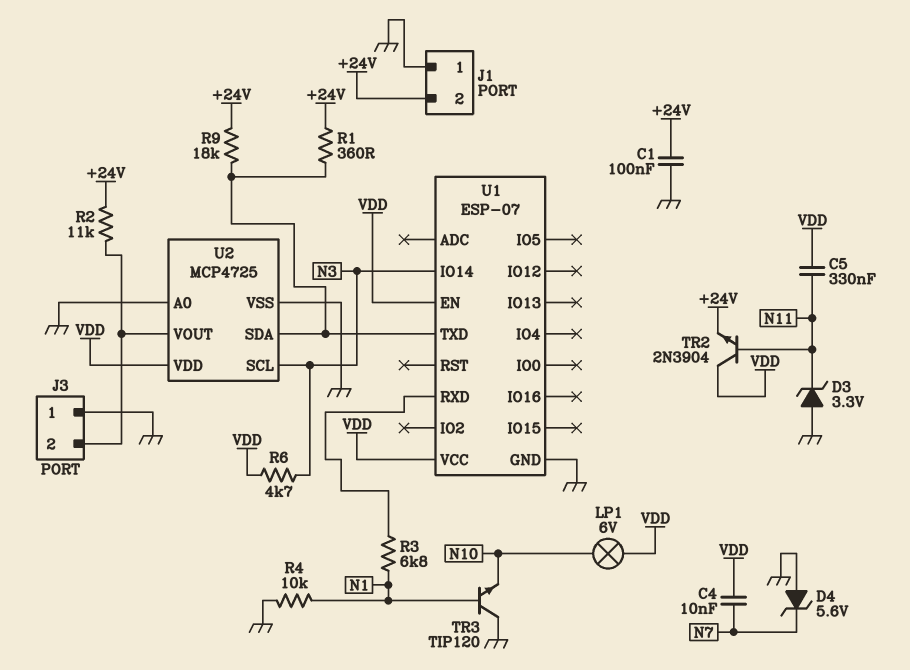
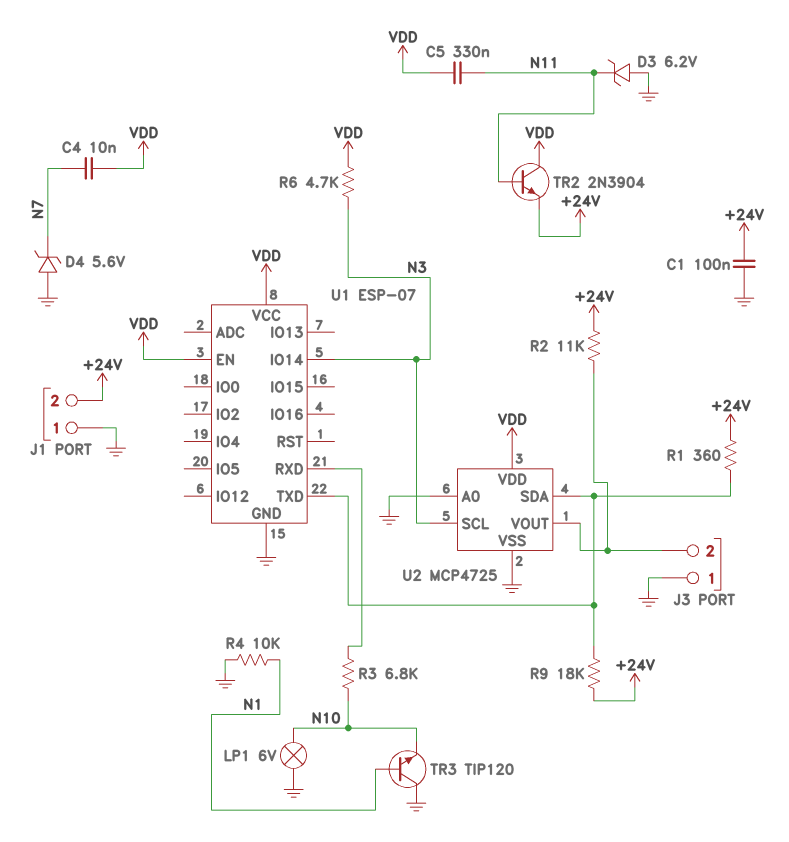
D3: zener 3.3V (A GND, K N11) -> zener 6.2V (A GND, K N11)
LP1: lamp 6V (N10, VDD) -> lamp 6V (GND, N10)
R3: 6.8k (N1, U1/RXD) -> 6.8k (N10, U1/RXD)

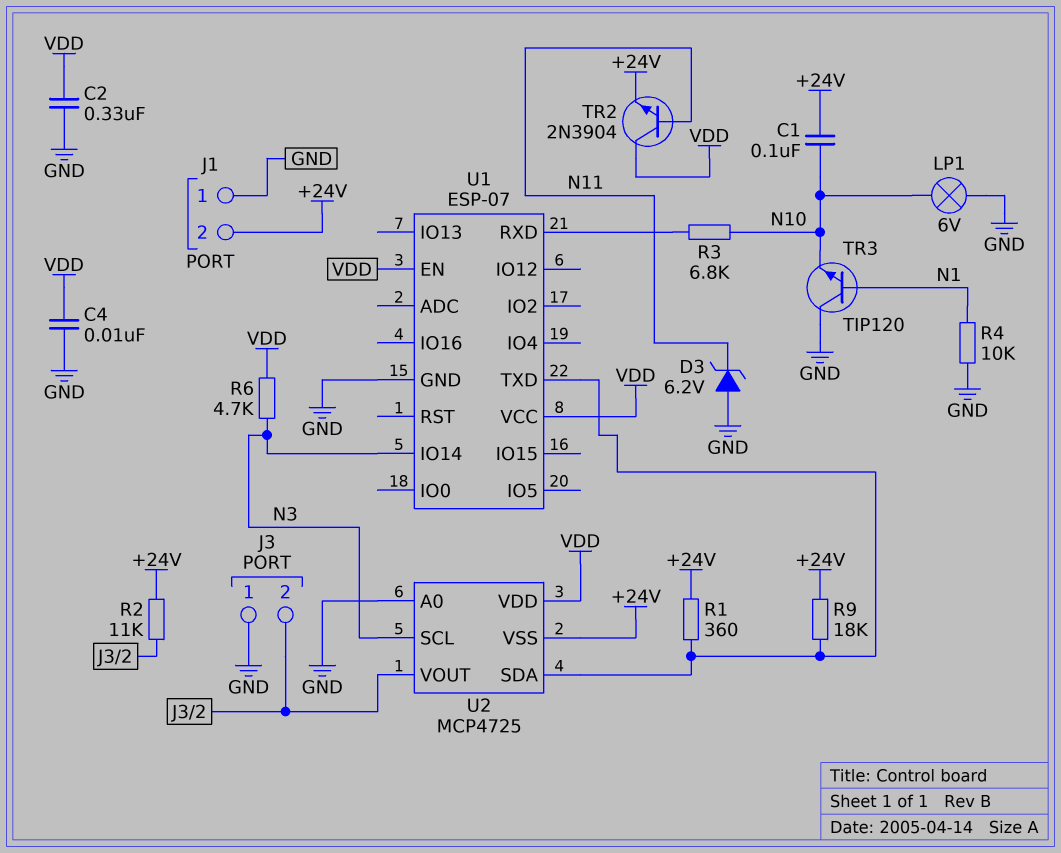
C1: 100nF (+24V, GND) -> 100nF (+24V, N10)
C2: none -> 330nF (GND, VDD)
C4: 10nF (N7, VDD) -> 10nF (GND, VDD)
C5: 330nF (N11, VDD) -> none
D4: zener 5.6V (A GND, K N7) -> none
U2 pin VSS: GND -> +24V

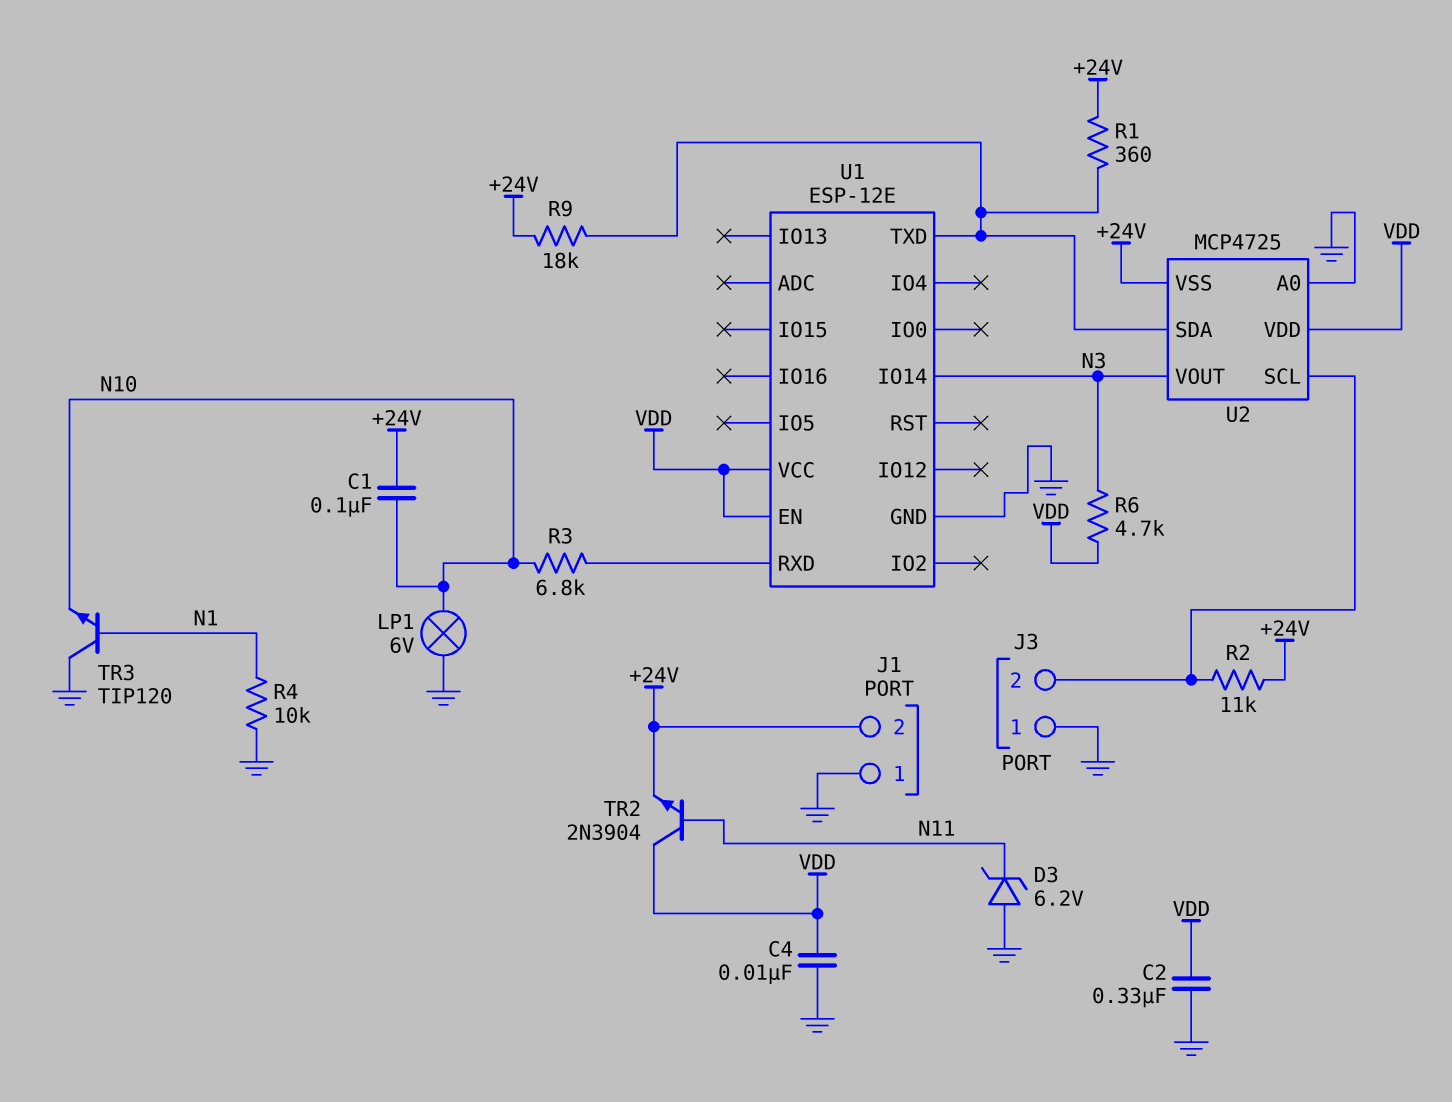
U1: ESP-07 -> ESP-12E
U2 pin SCL: N3 -> J3/2
U2 pin VOUT: J3/2 -> N3

